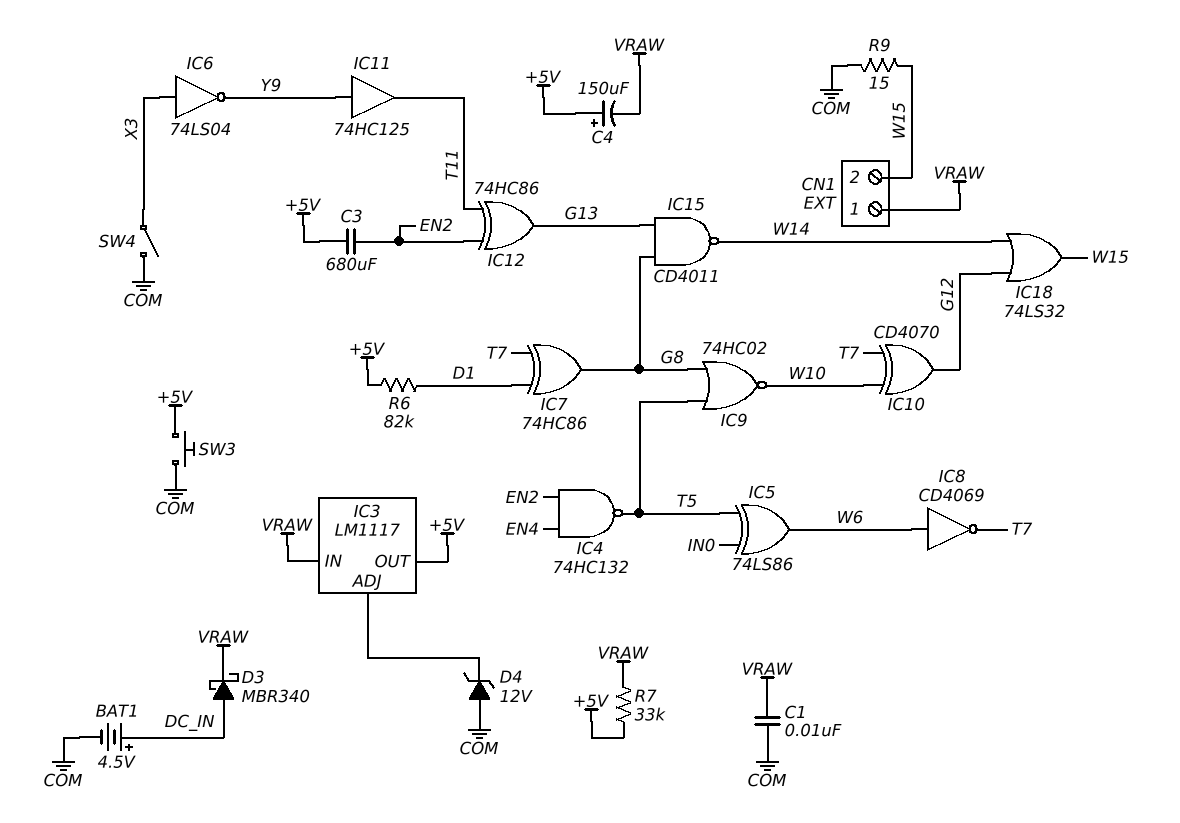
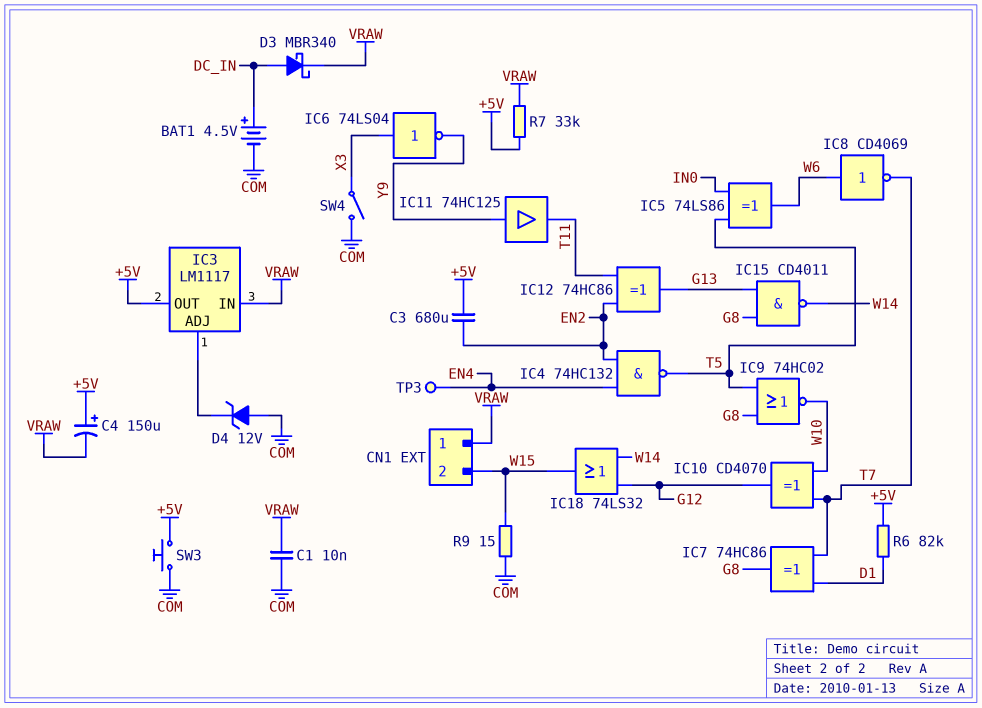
TP3: none -> test point (EN4)

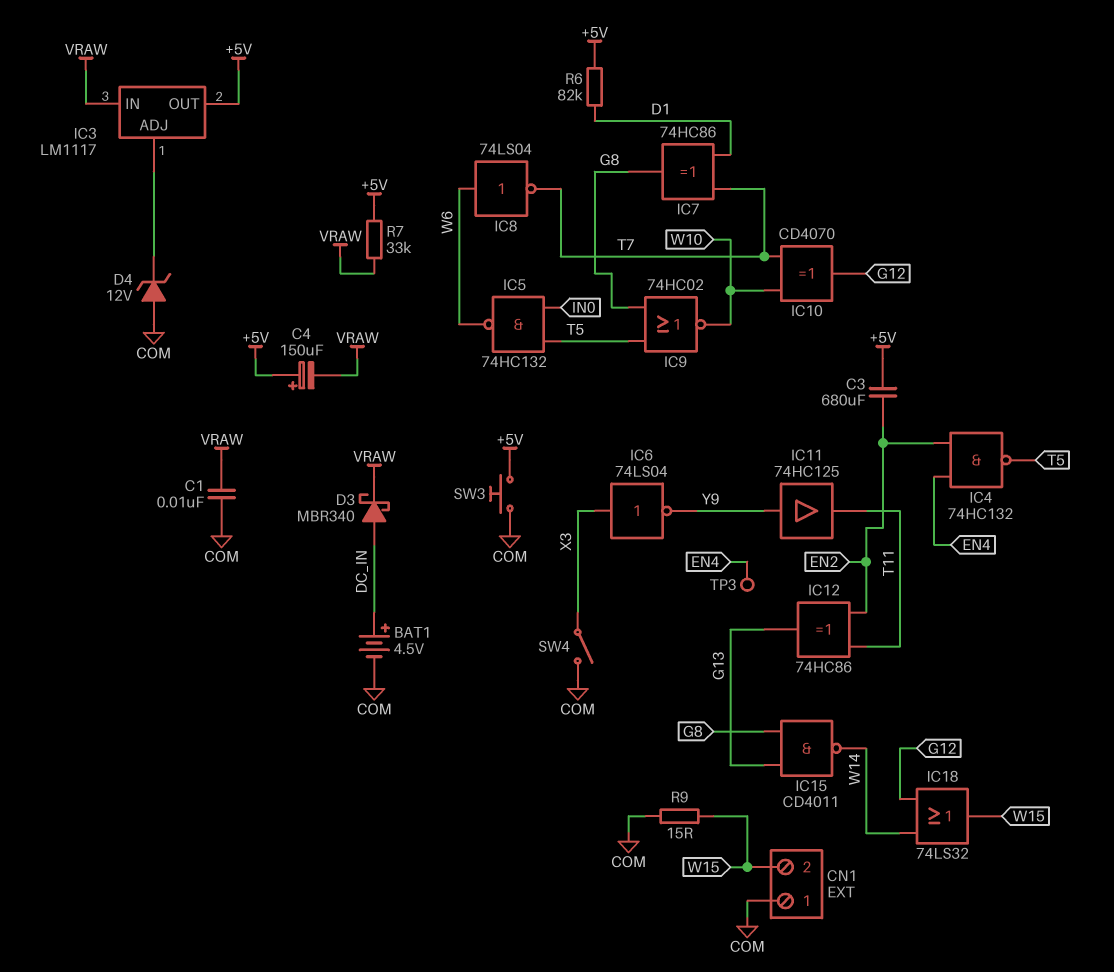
CN1 pin 1: VRAW -> COM
IC5: XOR 74LS86 (in IN0, in T5, out W6) -> NAND 74HC132 (in IN0, in T5, out W6)
IC8: NOT CD4069 (in W6, out T7) -> NOT 74LS04 (in W6, out T7)

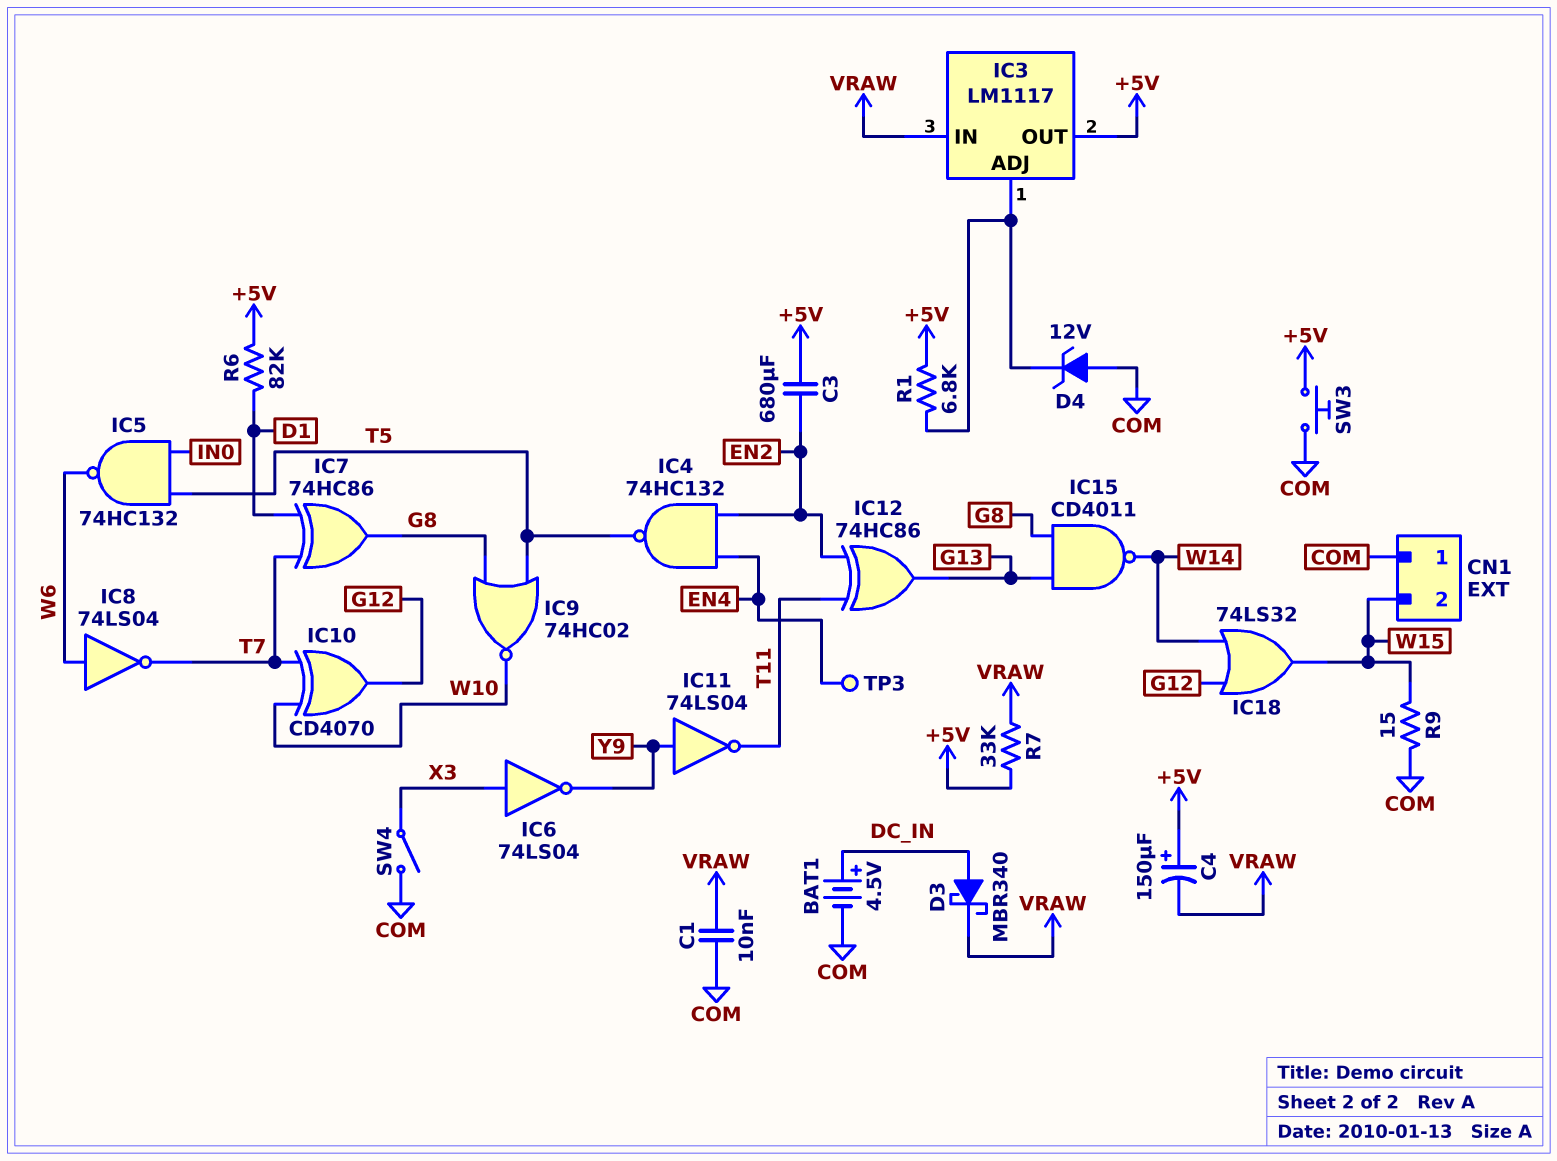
IC11: buffer 74HC125 (in Y9, out T11) -> NOT 74LS04 (in Y9, out T11)
R1: none -> 6.8k (+5V, IC3/ADJ)

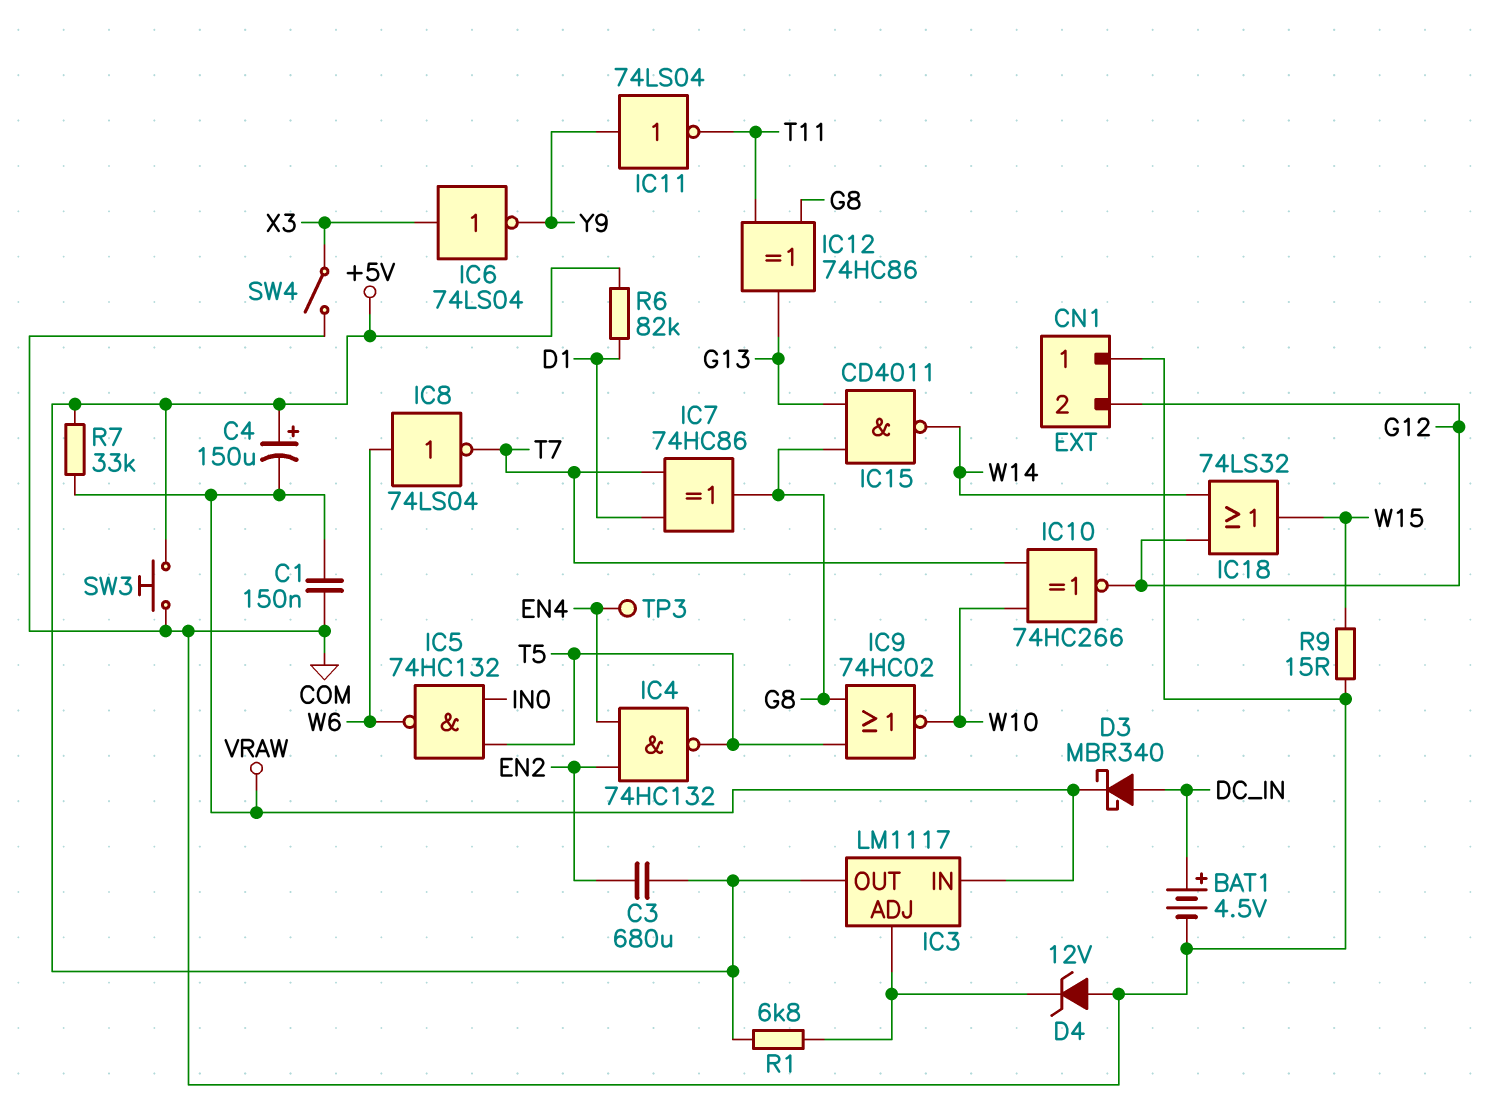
C1: 10nF (COM, VRAW) -> 150nF (COM, VRAW)
CN1 pin 2: W15 -> G12
IC10: XOR CD4070 (in T7, in W10, out G12) -> XNOR 74HC266 (in T7, in W10, out G12)
IC12: XOR 74HC86 (in EN2, in T11, out G13) -> XOR 74HC86 (in G8, in T11, out G13)

